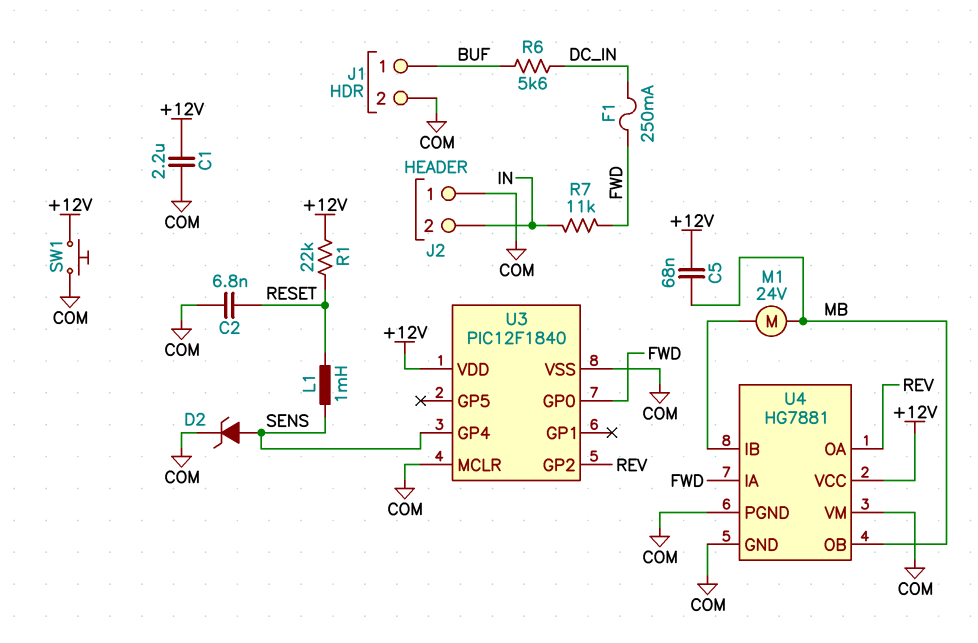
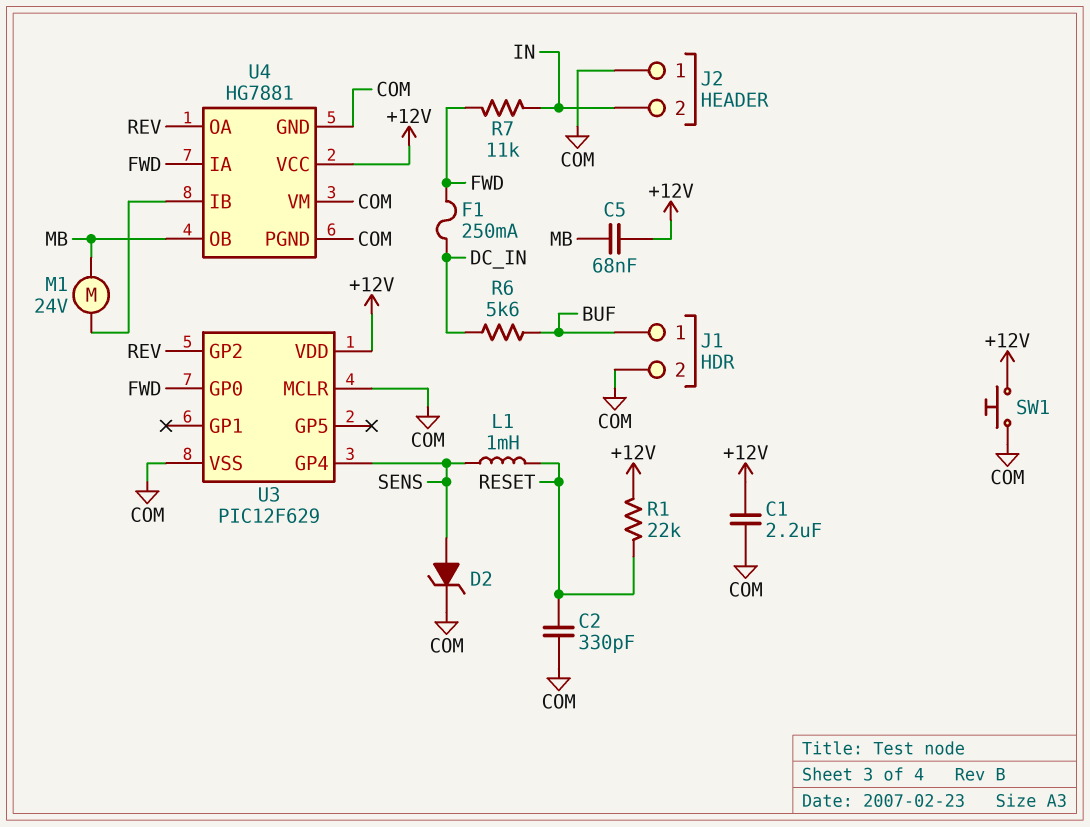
C2: 6.8nF (COM, RESET) -> 330pF (COM, RESET)
U3: PIC12F1840 -> PIC12F629

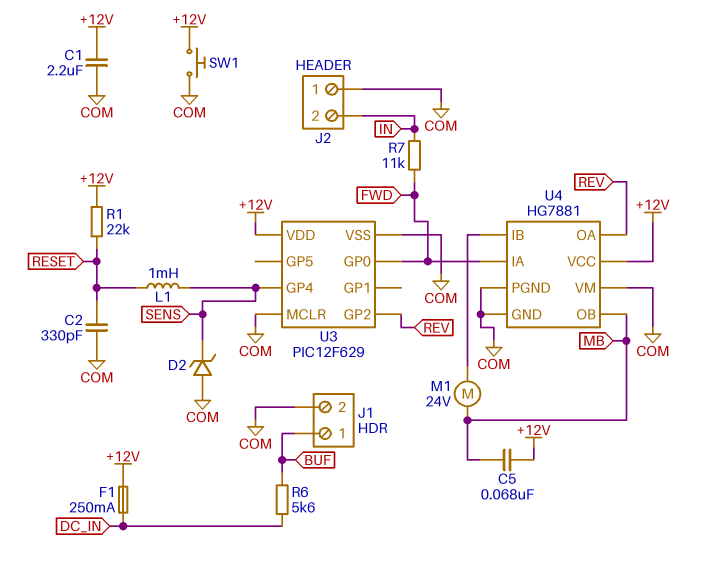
D2: zener (A SENS, K COM) -> zener (A COM, K SENS)
F1: 250mA (DC_IN, FWD) -> 250mA (+12V, DC_IN)

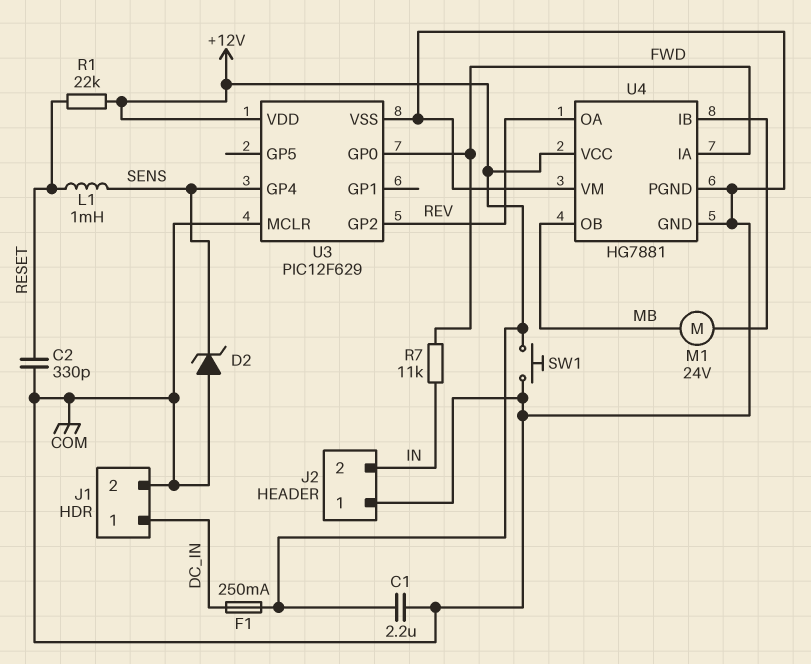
C5: 68nF (+12V, MB) -> none
J1 pin 1: BUF -> DC_IN
R6: 5.6k (BUF, DC_IN) -> none

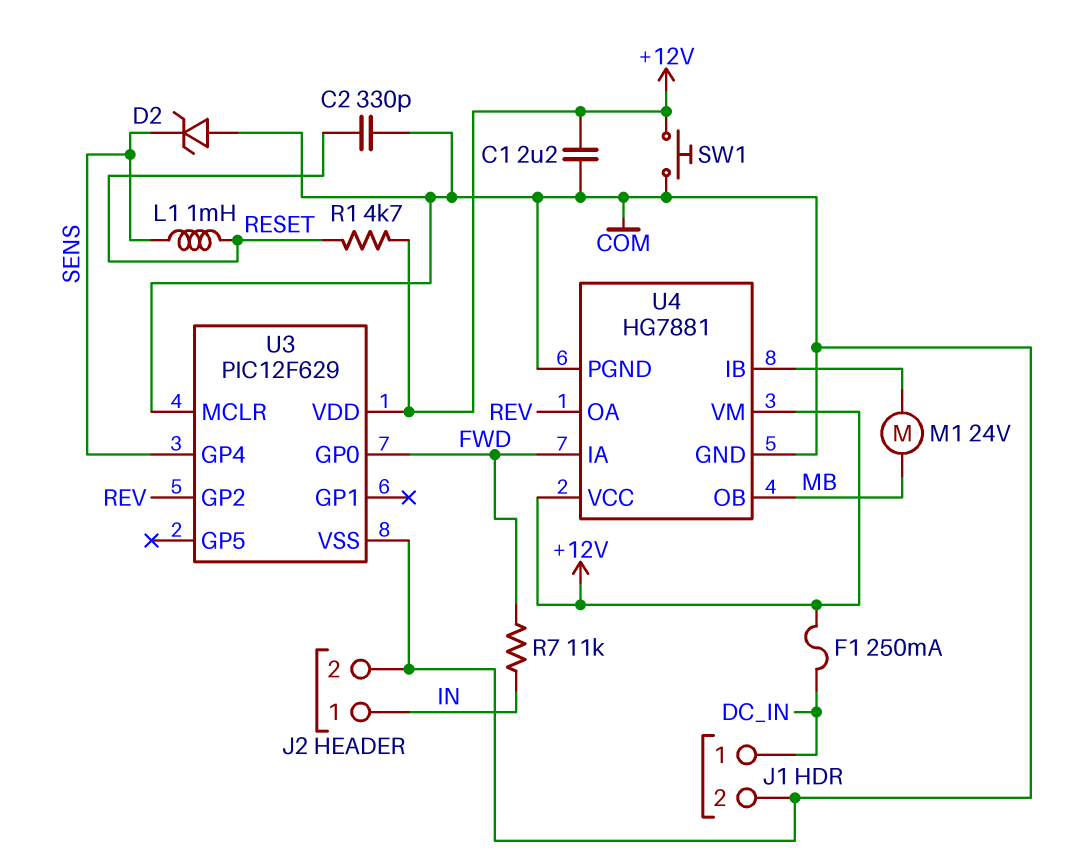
J2 pin 1: COM -> IN
J2 pin 2: IN -> COM
R1: 22k (+12V, RESET) -> 4.7k (+12V, RESET)
U4 pin VM: COM -> +12V

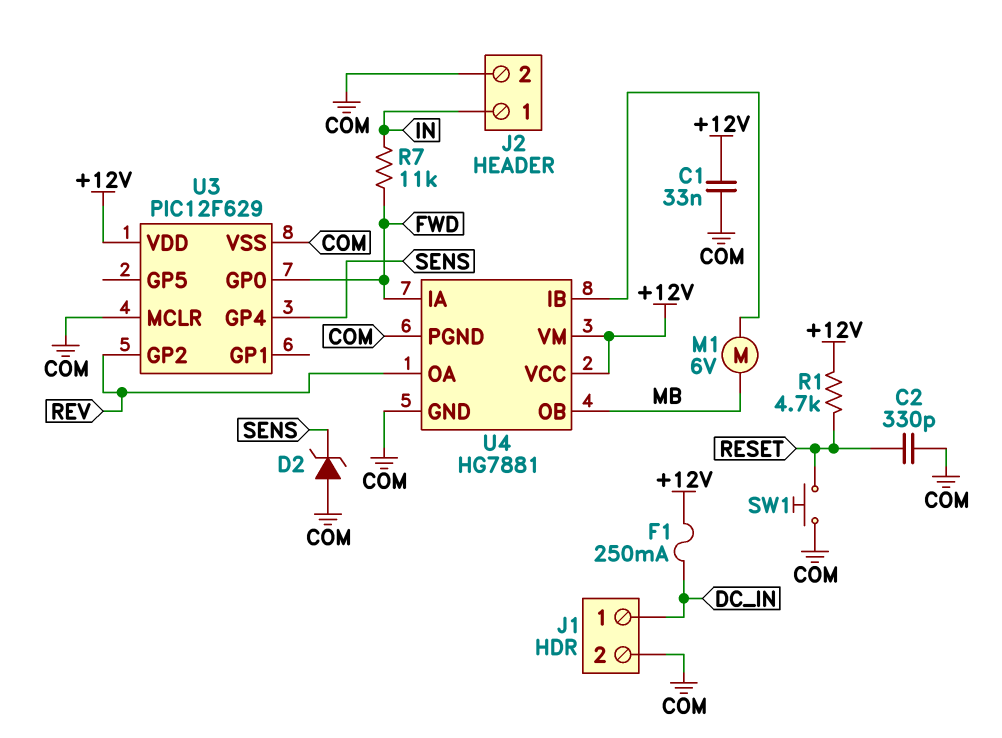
C1: 2.2uF (+12V, COM) -> 33nF (+12V, COM)
L1: 1mH (RESET, SENS) -> none
M1: motor 24V (MB, U4/IB) -> motor 6V (MB, U4/IB)
SW1: button (+12V, COM) -> button (COM, RESET)

